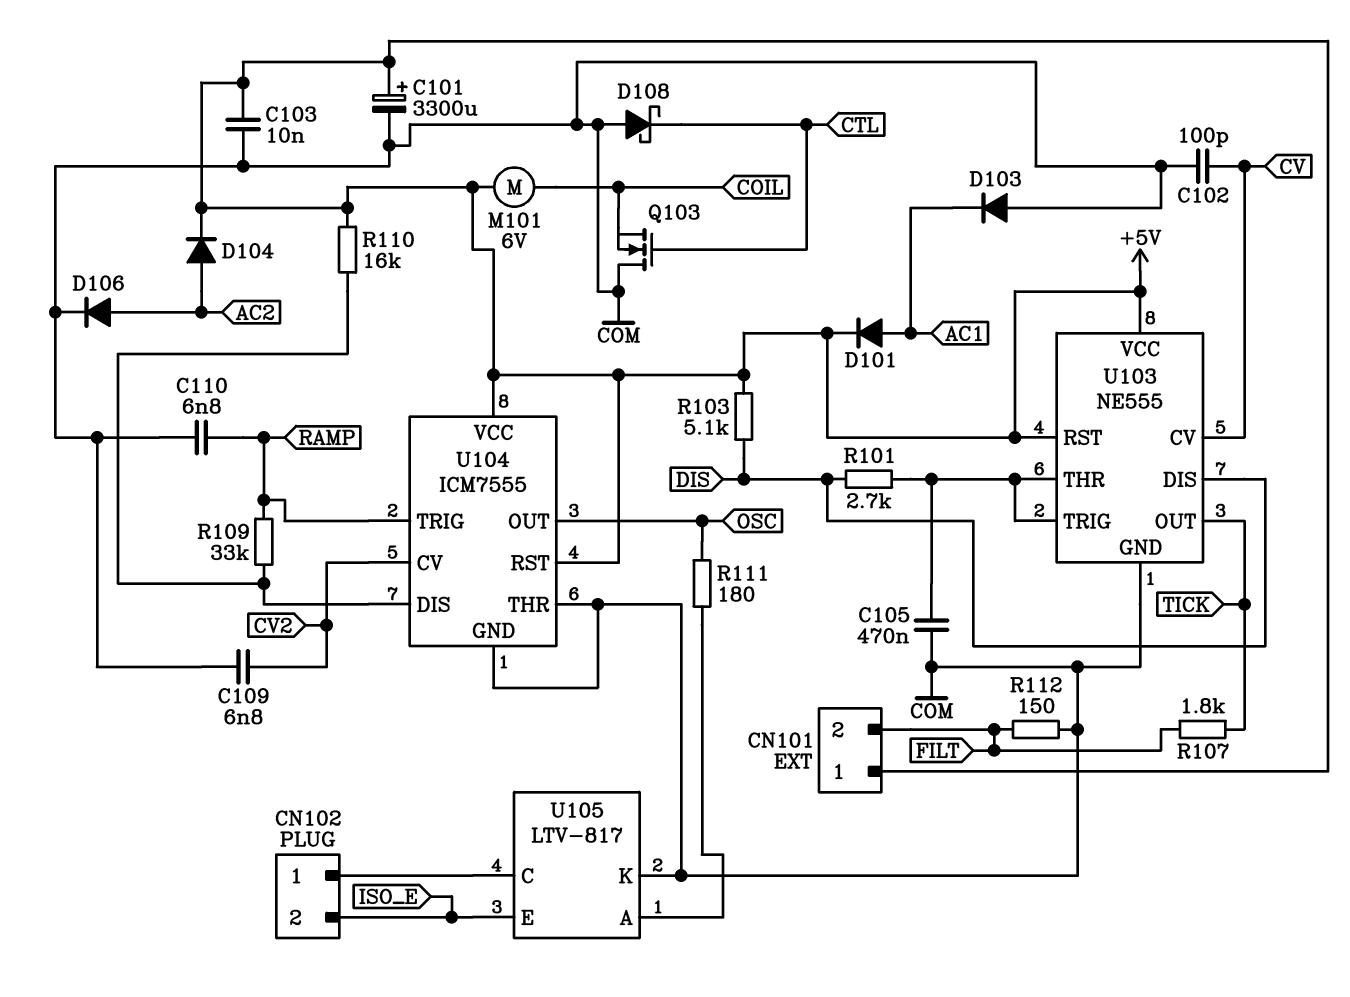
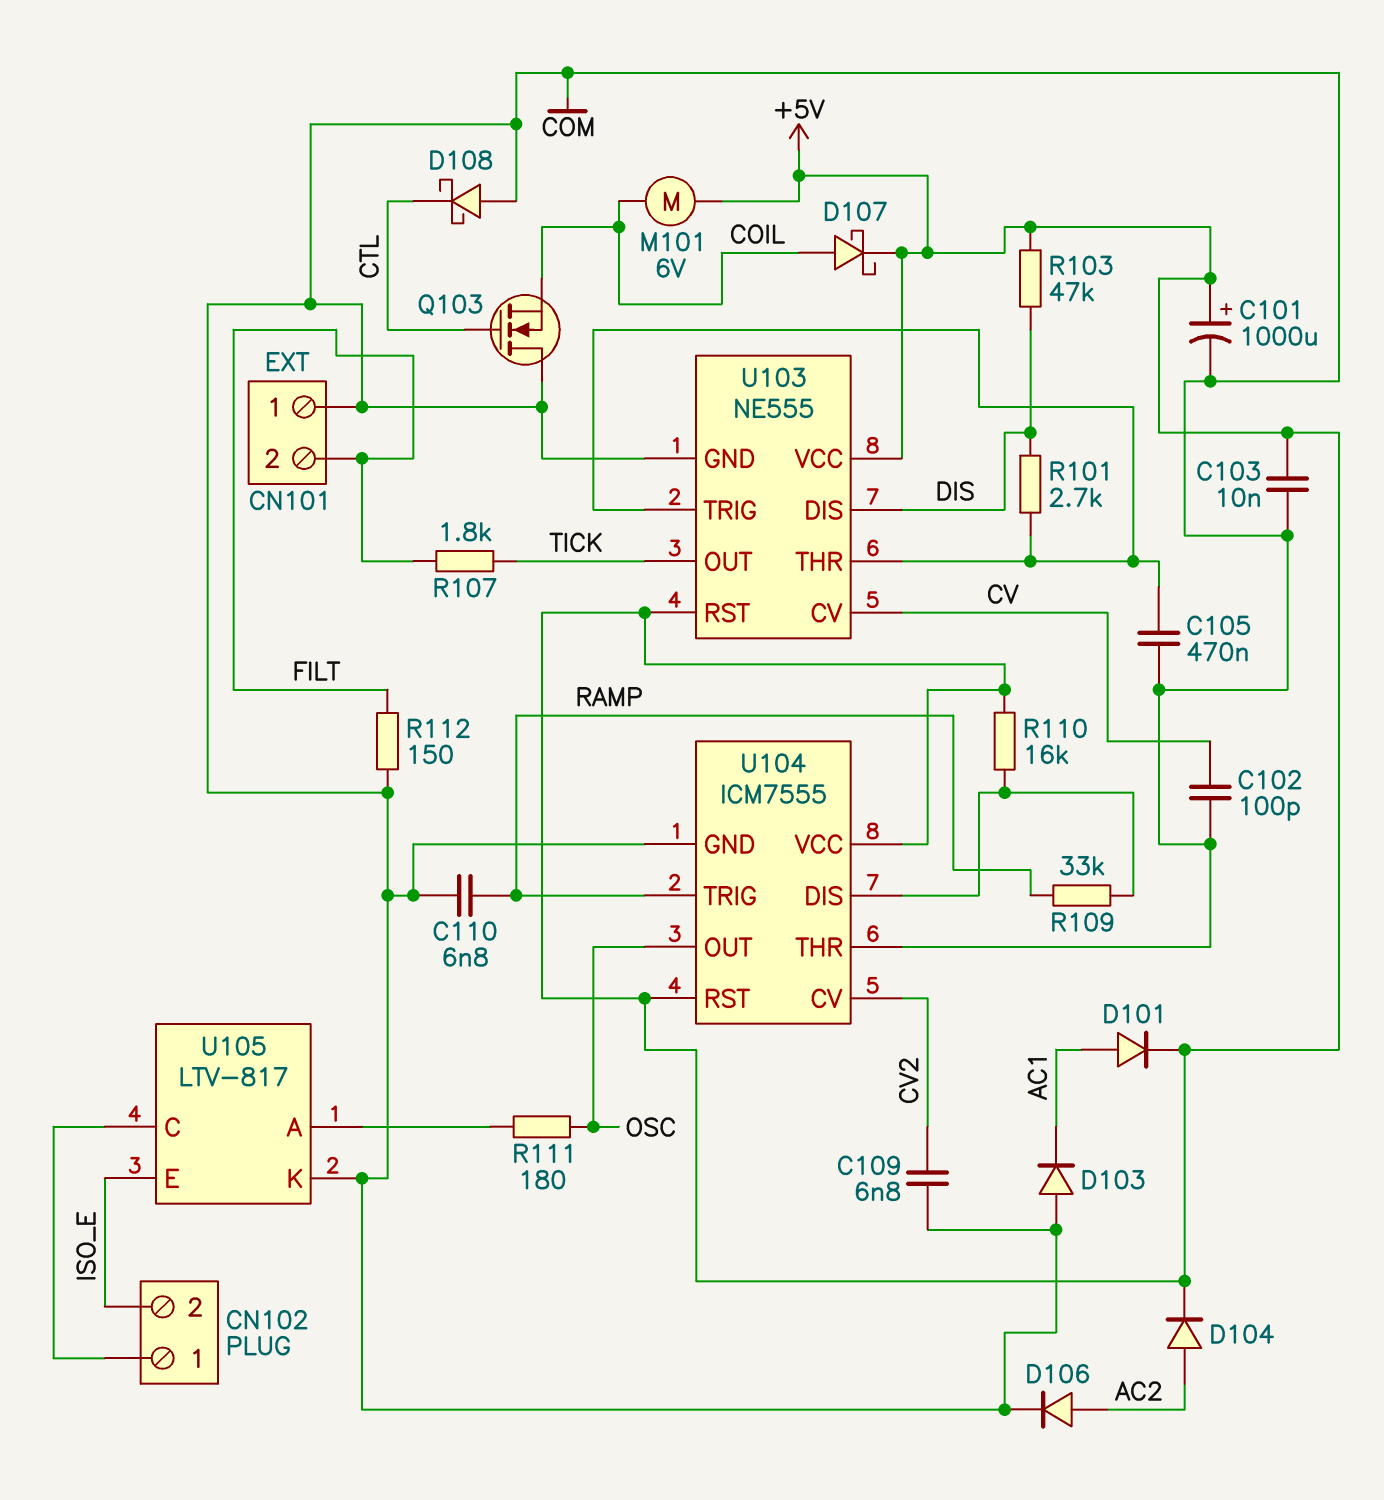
C101: 3300uF (plus +5V, minus COM) -> 1000uF (plus +5V, minus COM)
CN101 pin 1: +5V -> COM
D107: none -> schottky (A COIL, K +5V)
R103: 5.1k (+5V, DIS) -> 47k (+5V, DIS)

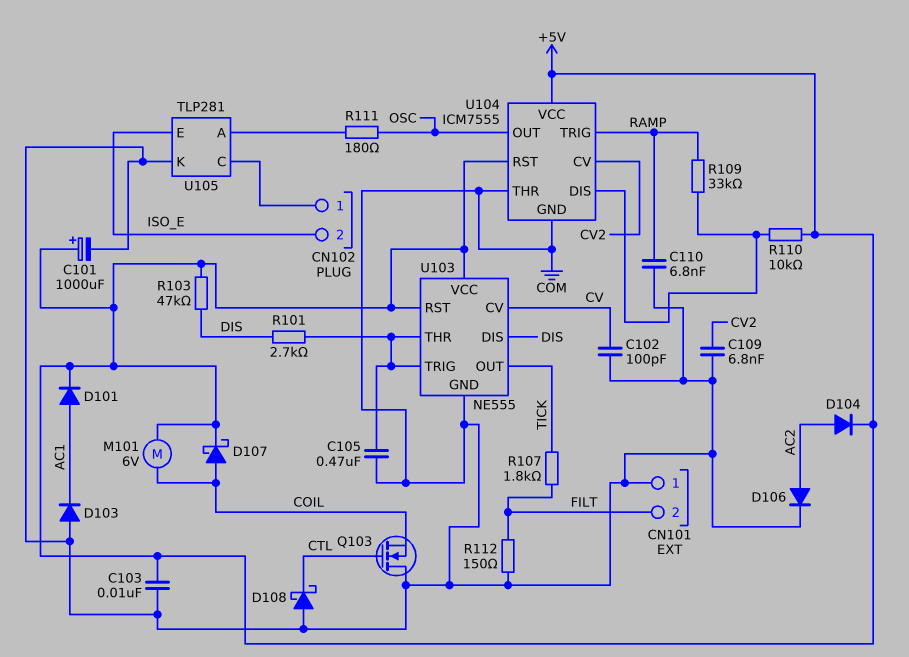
R110: 16k (+5V, U104/DIS) -> 10k (+5V, U104/DIS)
U105: LTV-817 -> TLP281

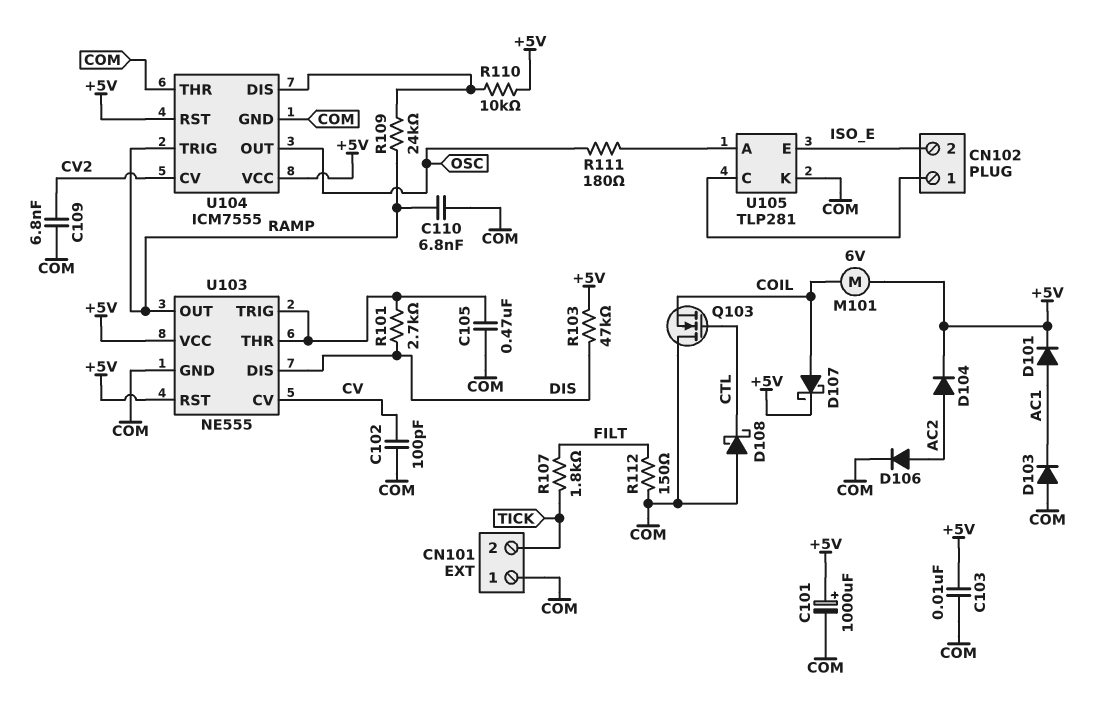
CN101 pin 2: FILT -> TICK
R109: 33k (RAMP, U104/DIS) -> 24k (RAMP, U104/DIS)
U103 pin OUT: TICK -> RAMP

